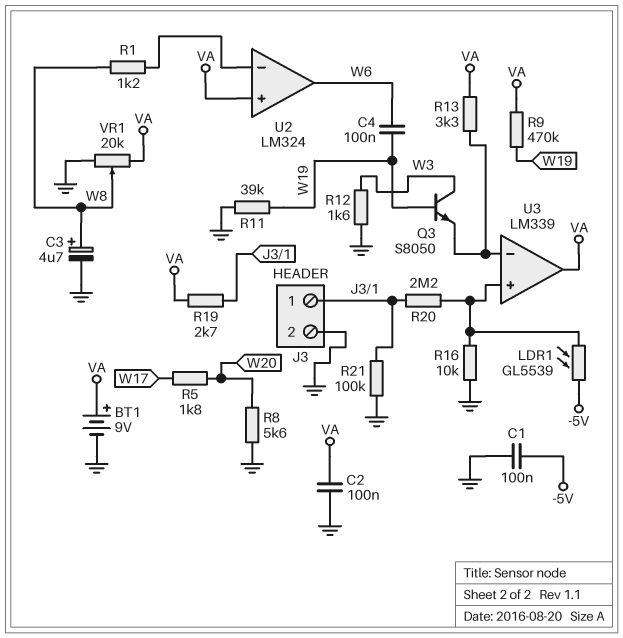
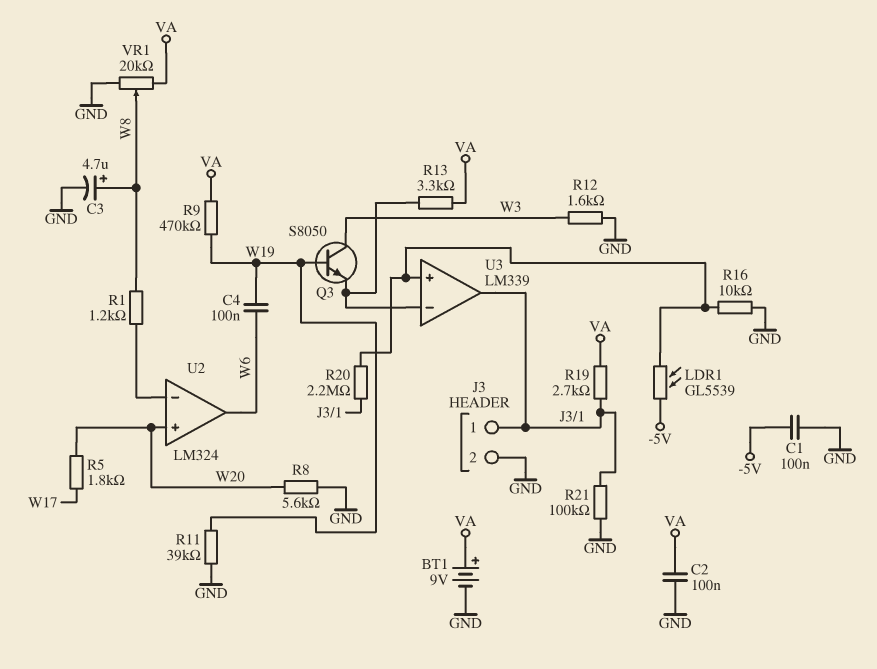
U2 pin in+: VA -> W20
U3 pin out: VA -> J3/1

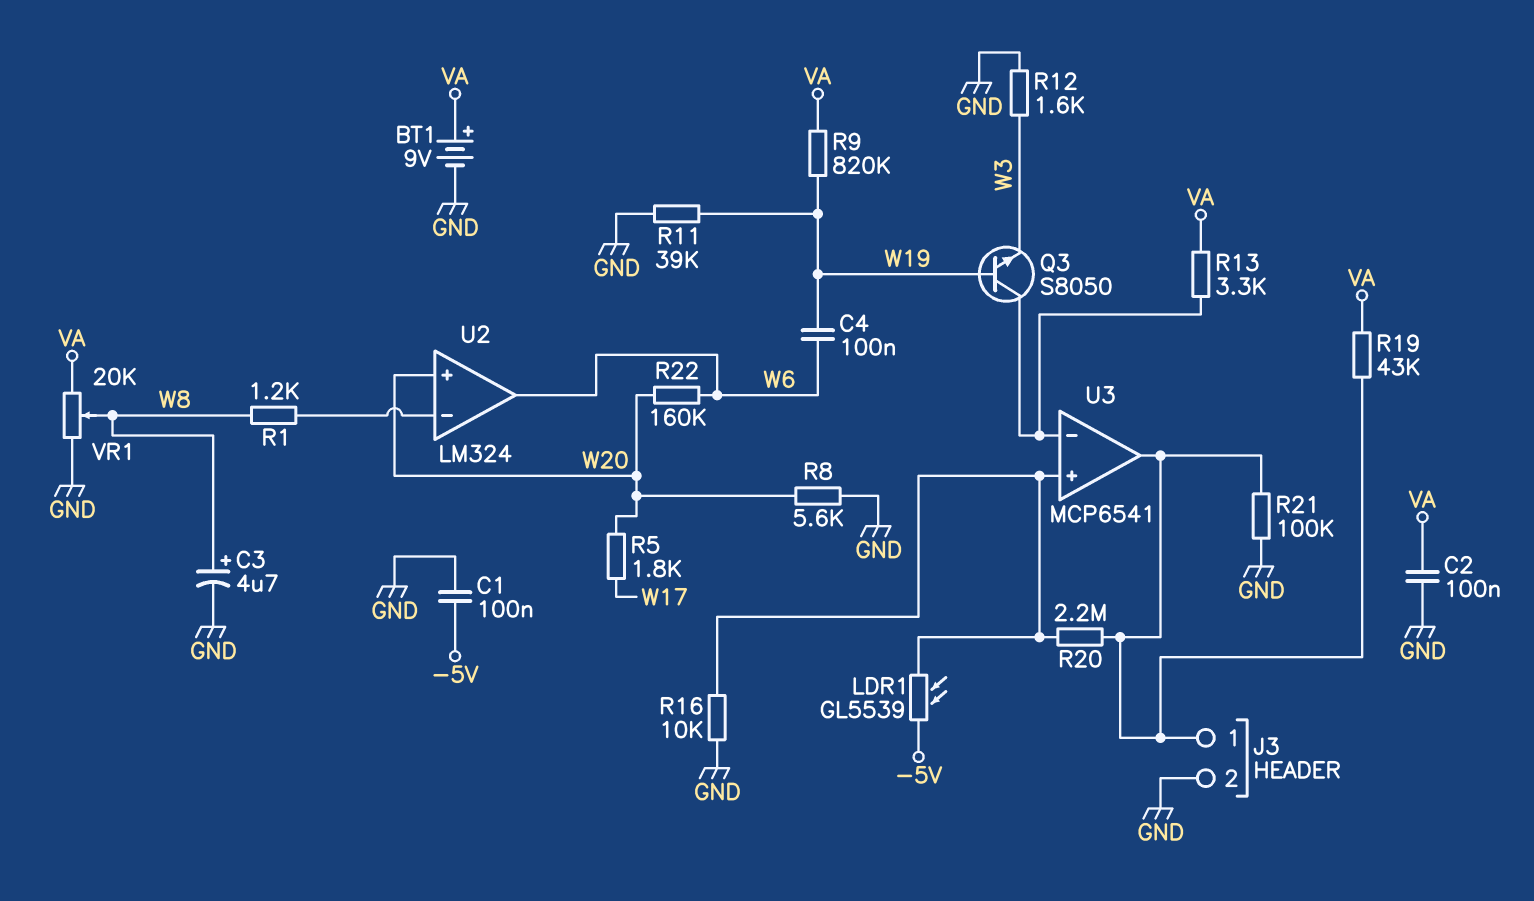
Q3: NPN S8050 (B W19, C W3, E U3/in-) -> NPN S8050 (B W19, C U3/in-, E W3)
R9: 470k (VA, W19) -> 820k (VA, W19)
R19: 2.7k (J3/1, VA) -> 43k (J3/1, VA)
R22: none -> 160k (W6, W20)
U3: LM339 -> MCP6541

